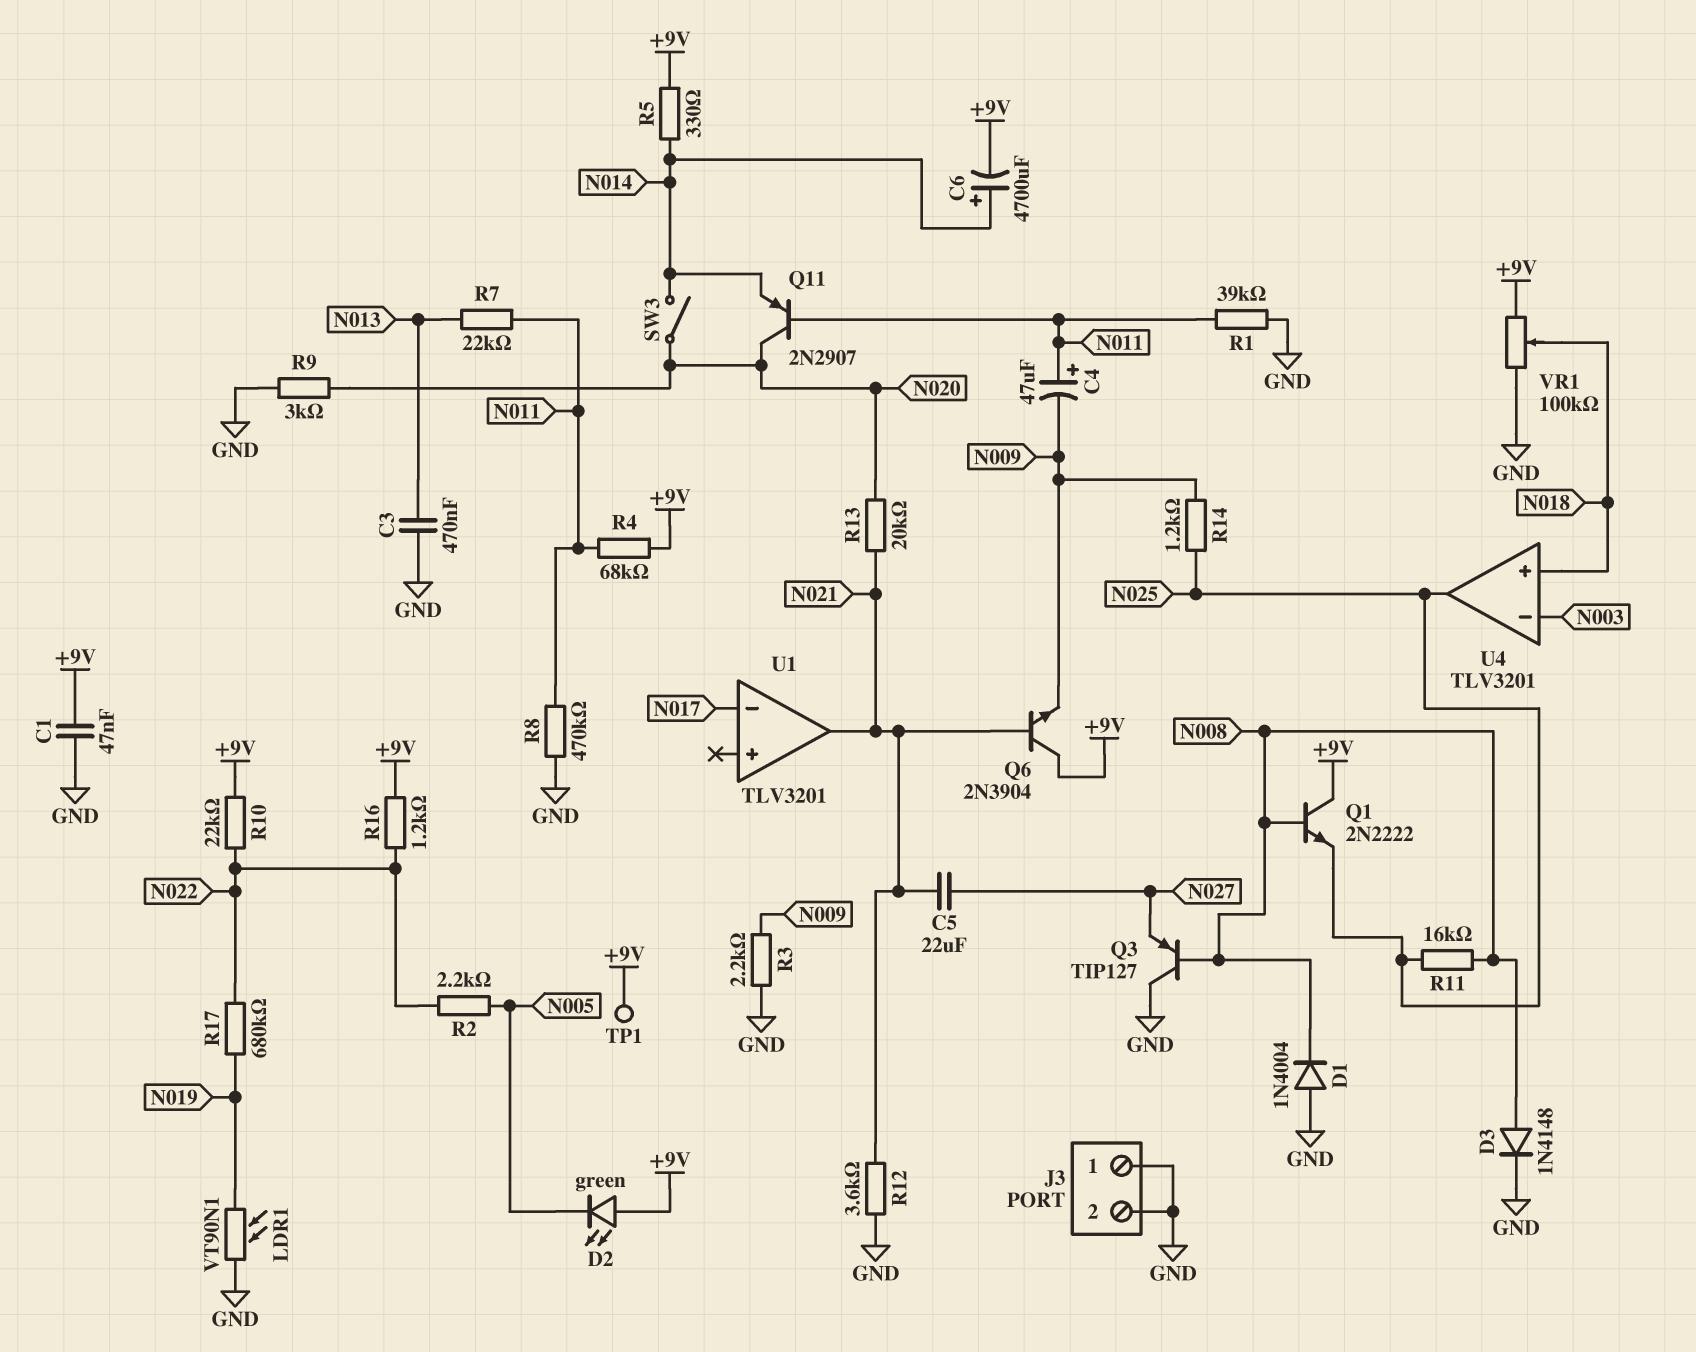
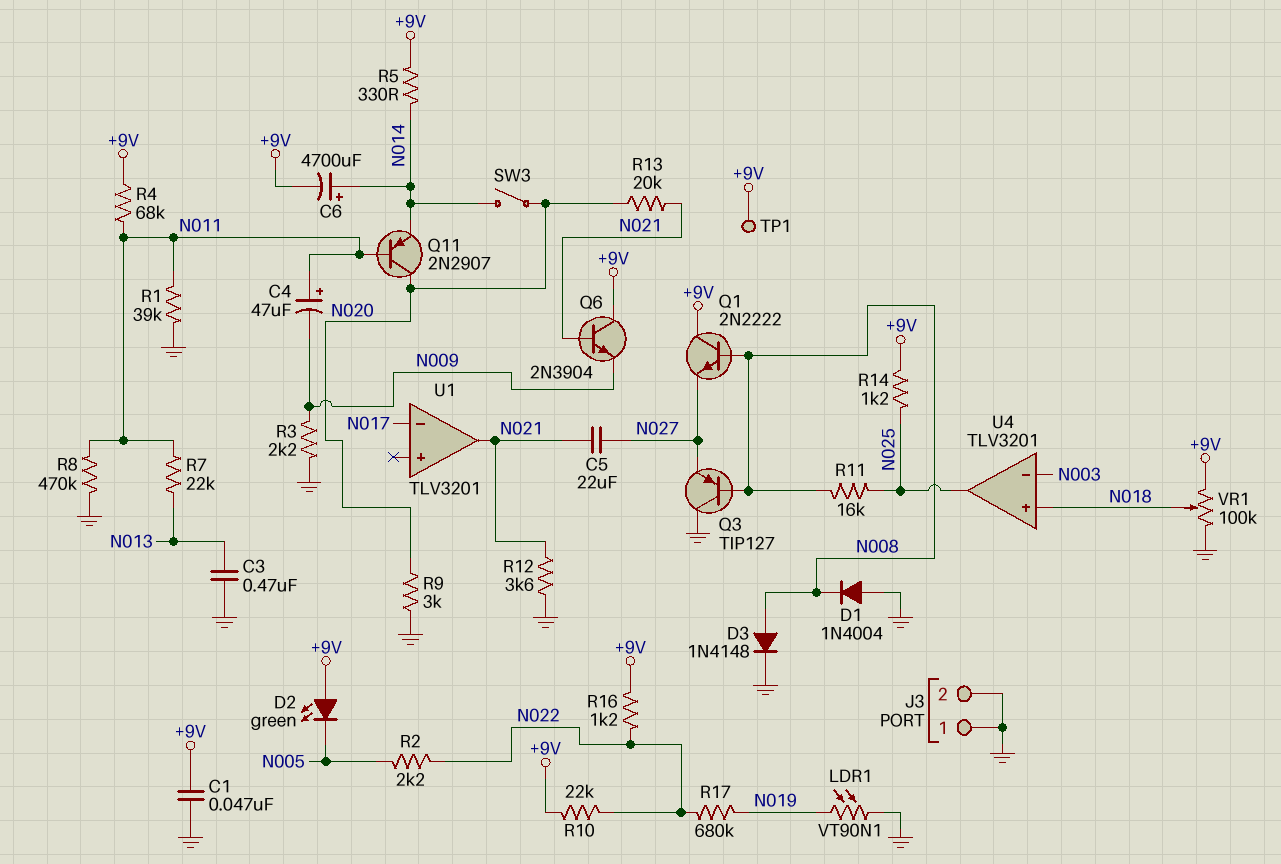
Q1: NPN 2N2222 (B N008, C +9V, E N025) -> NPN 2N2222 (B N008, C +9V, E N027)
R14: 1.2k (N009, N025) -> 1.2k (+9V, N025)

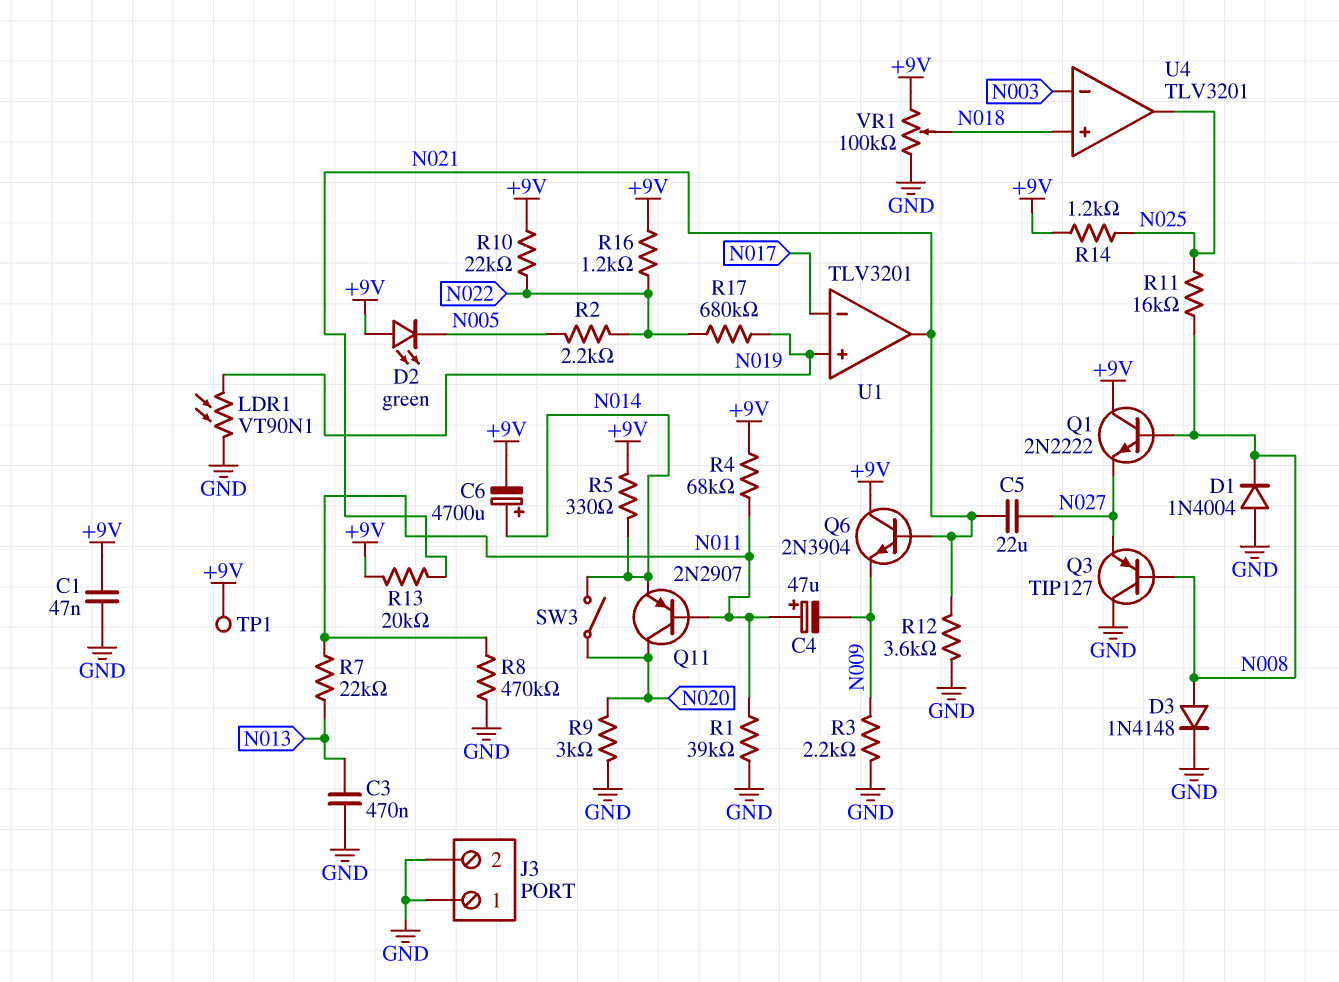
R13: 20k (N020, N021) -> 20k (+9V, N021)
U1 pin in+: none -> N019

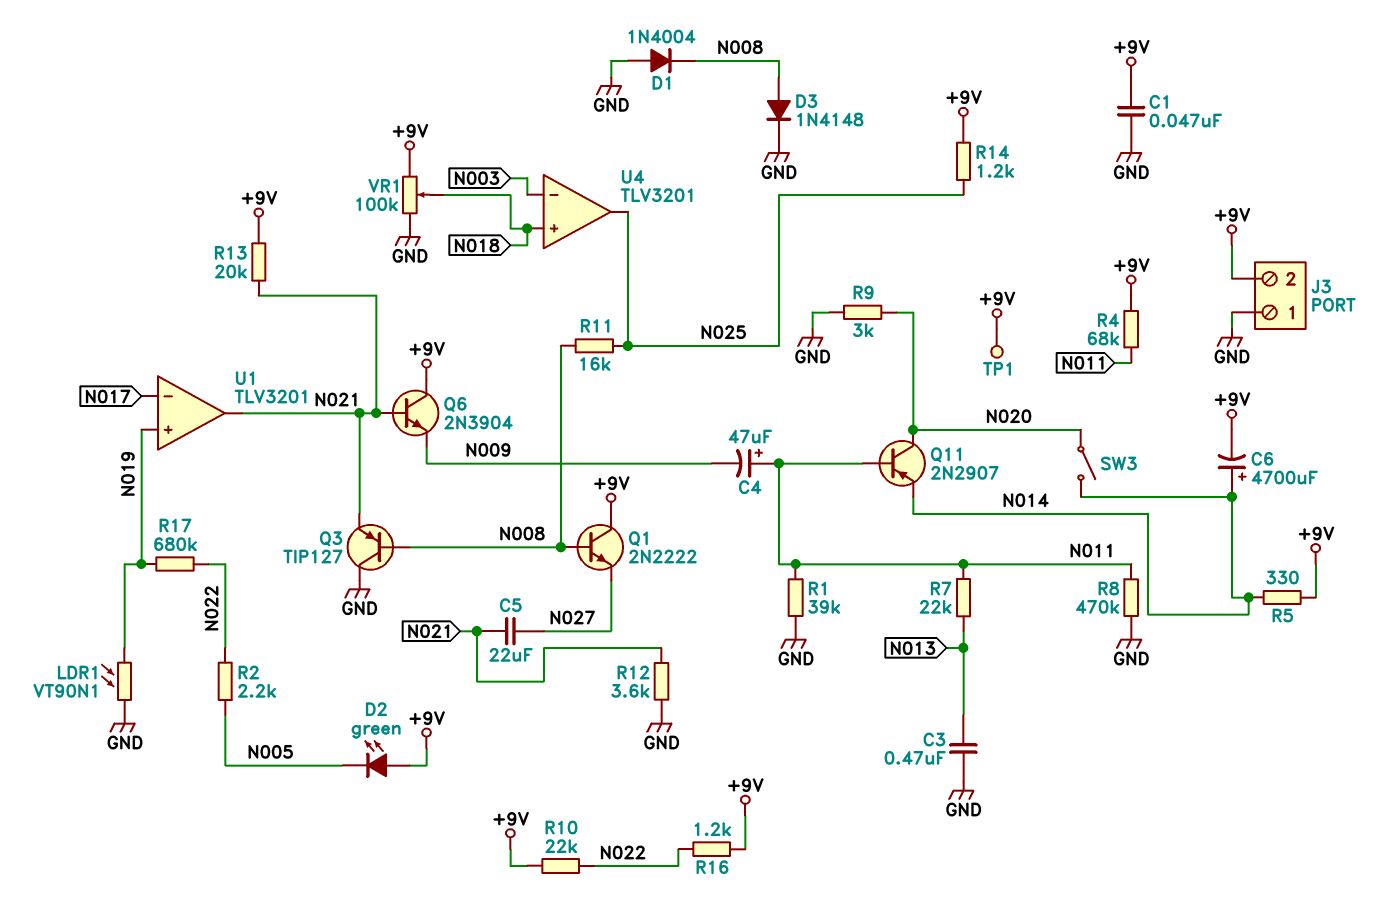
J3 pin 2: GND -> +9V
Q3: PNP TIP127 (B N008, C GND, E N027) -> PNP TIP127 (B N008, C GND, E N021)
R3: 2.2k (GND, N009) -> none

